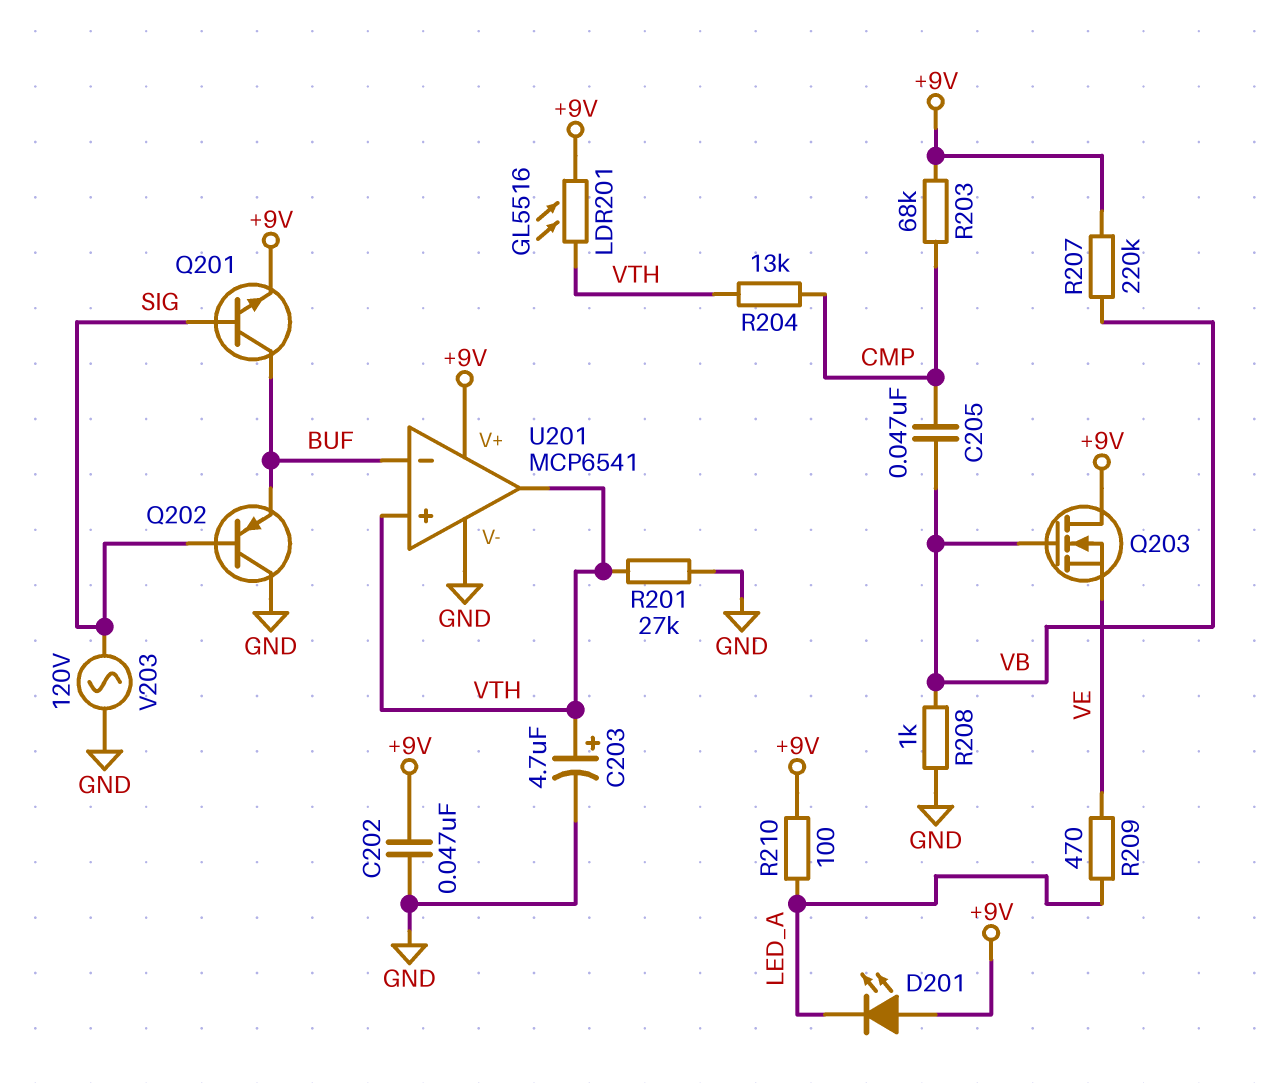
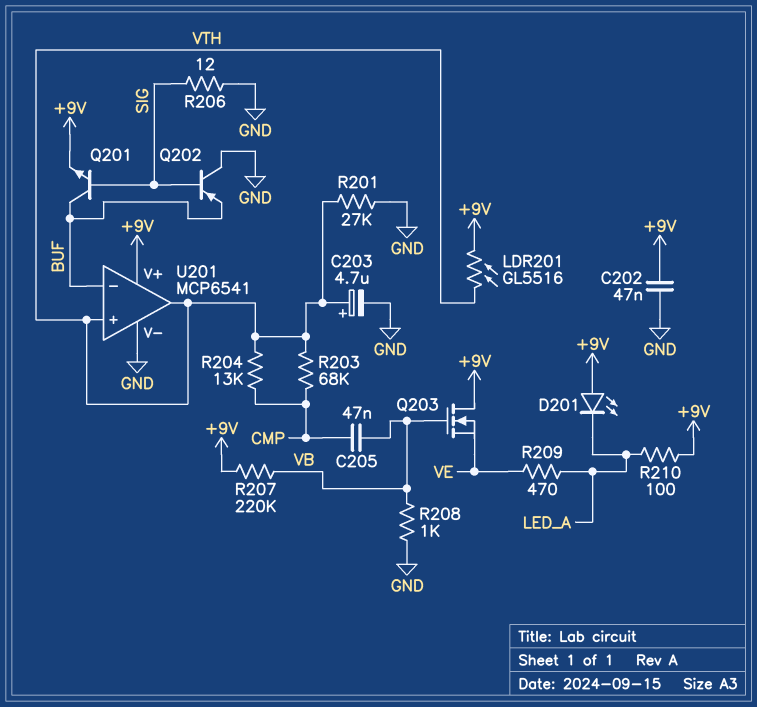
R203: 68k (+9V, CMP) -> 68k (CMP, VTH)
R206: none -> 12 (GND, SIG)
V203: AC 120V (GND, SIG) -> none

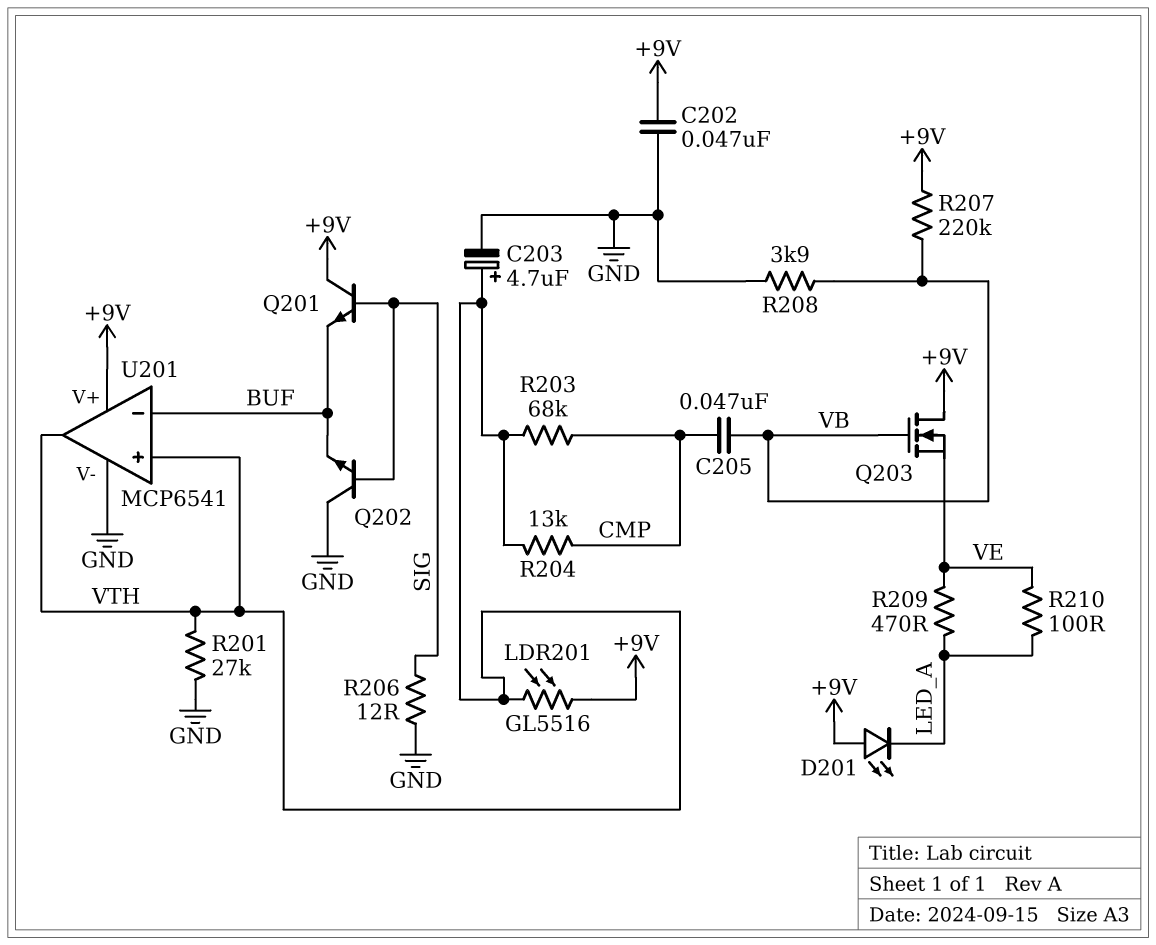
Q201: NPN (B SIG, C BUF, E +9V) -> NPN (B SIG, C +9V, E BUF)
Q202: PNP (B SIG, C GND, E BUF) -> NPN (B SIG, C GND, E BUF)
R208: 1k (GND, VB) -> 3.9k (GND, VB)
R210: 100 (+9V, LED_A) -> 100 (LED_A, VE)

